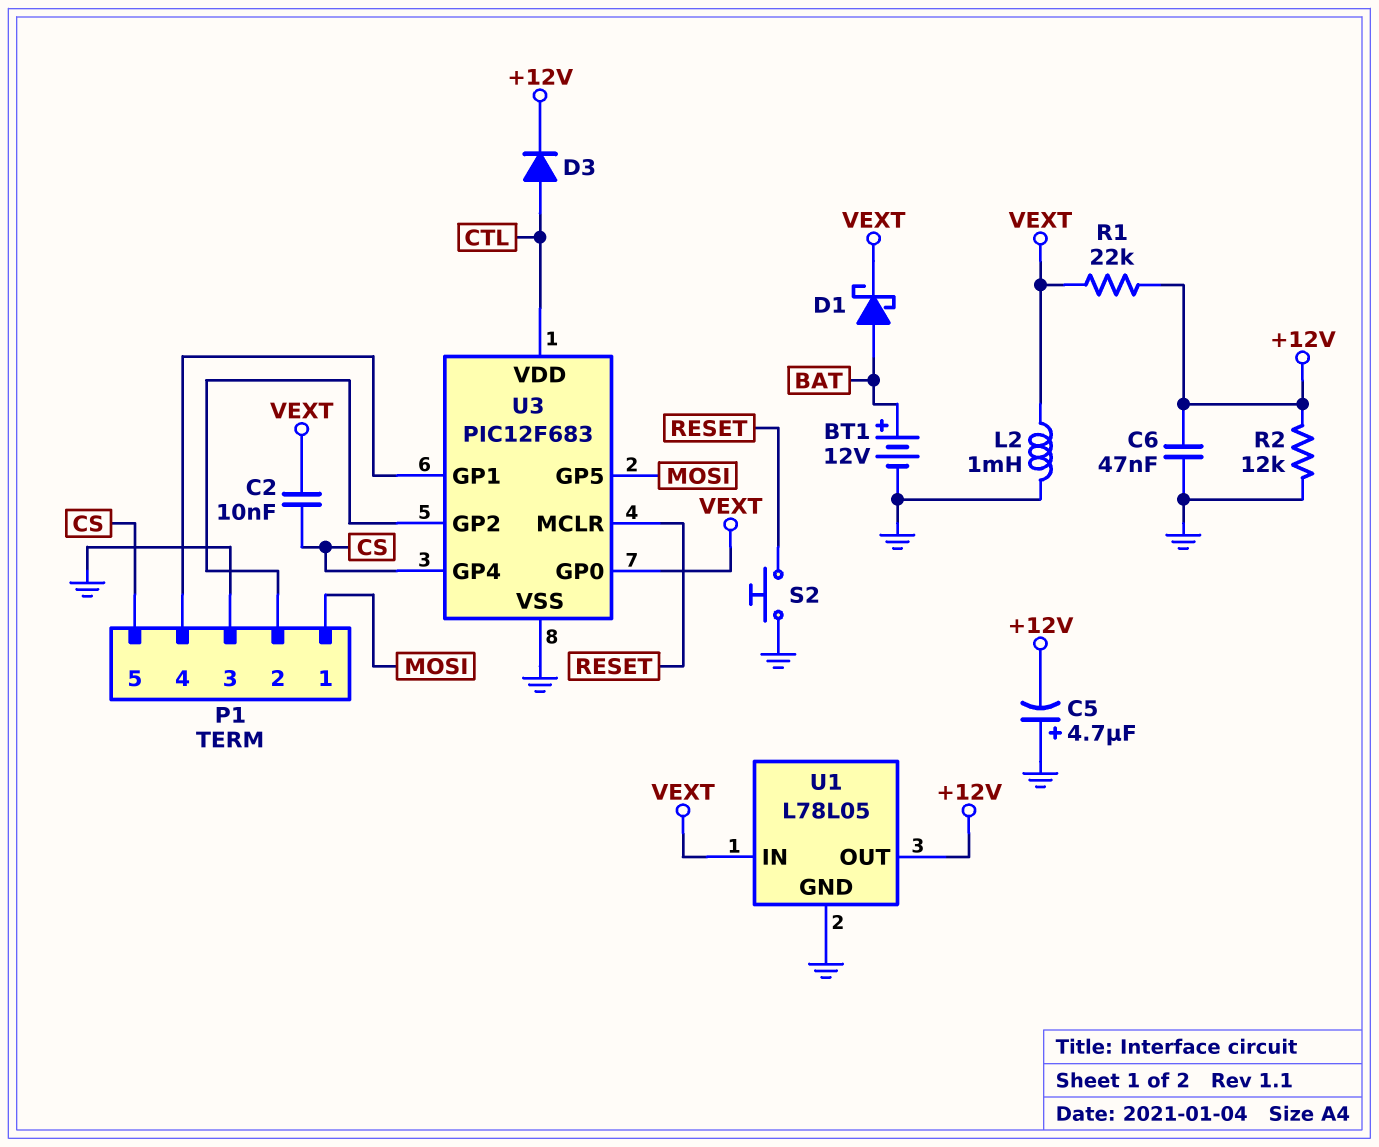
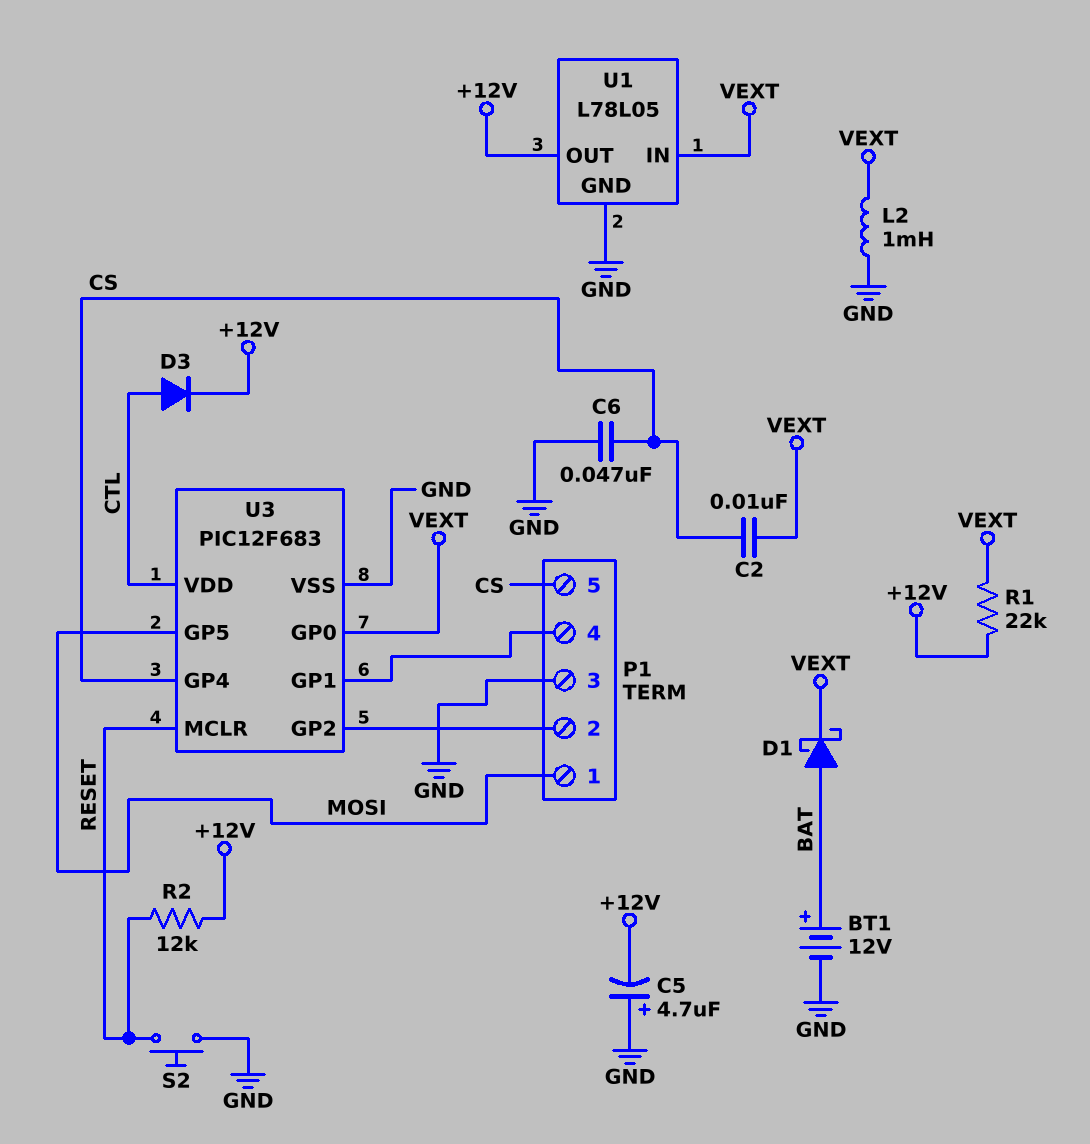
C6: 47nF (+12V, GND) -> 47nF (CS, GND)
R2: 12k (+12V, GND) -> 12k (+12V, RESET)

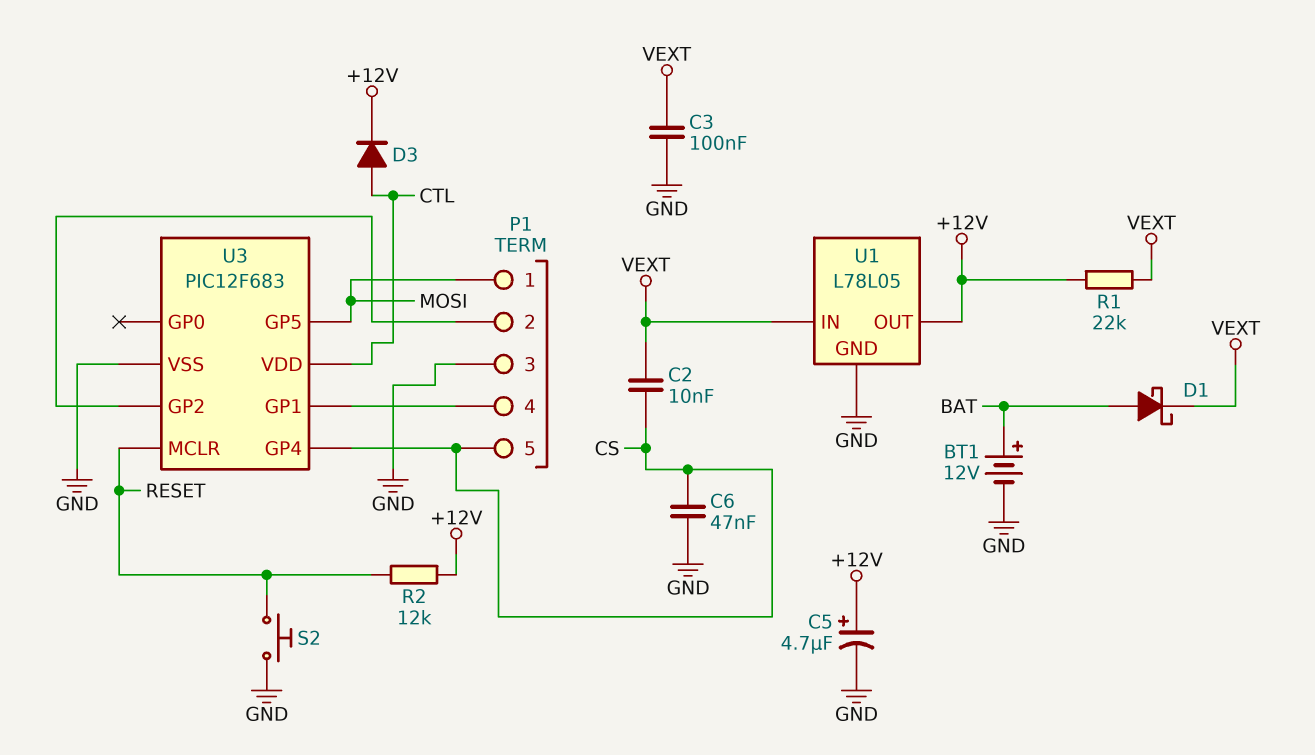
C3: none -> 100nF (GND, VEXT)
C5: 4.7uF (plus GND, minus +12V) -> 4.7uF (plus +12V, minus GND)
L2: 1mH (GND, VEXT) -> none
U3 pin GP0: VEXT -> none

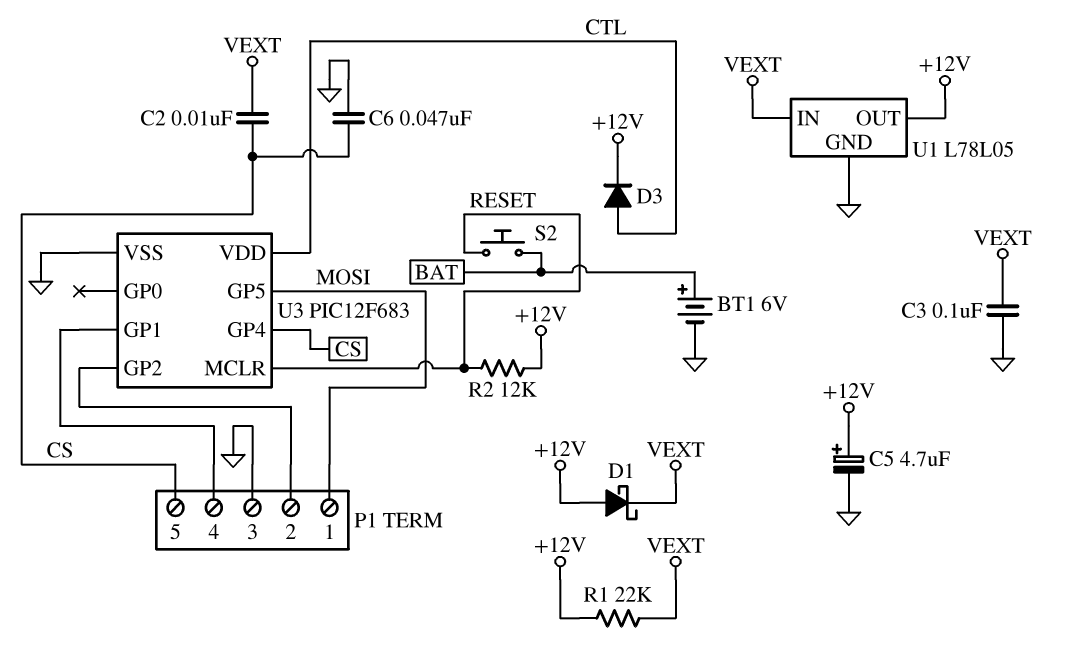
BT1: 12V (plus BAT, minus GND) -> 6V (plus BAT, minus GND)
D1: schottky (A BAT, K VEXT) -> schottky (A +12V, K VEXT)
S2: button (GND, RESET) -> button (BAT, RESET)

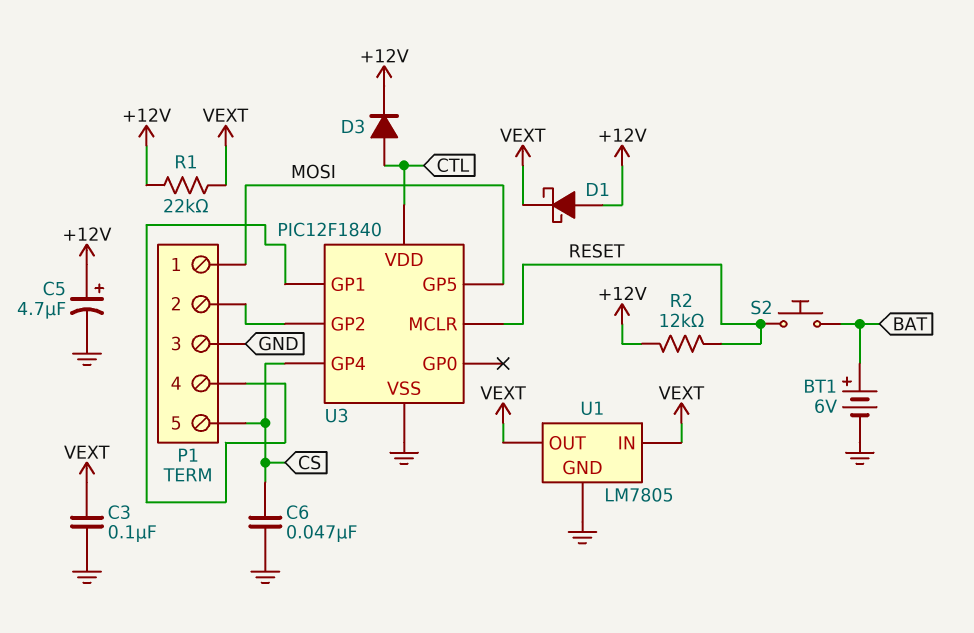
C2: 10nF (CS, VEXT) -> none
U1: L78L05 -> LM7805
U1 pin OUT: +12V -> VEXT
U3: PIC12F683 -> PIC12F1840

